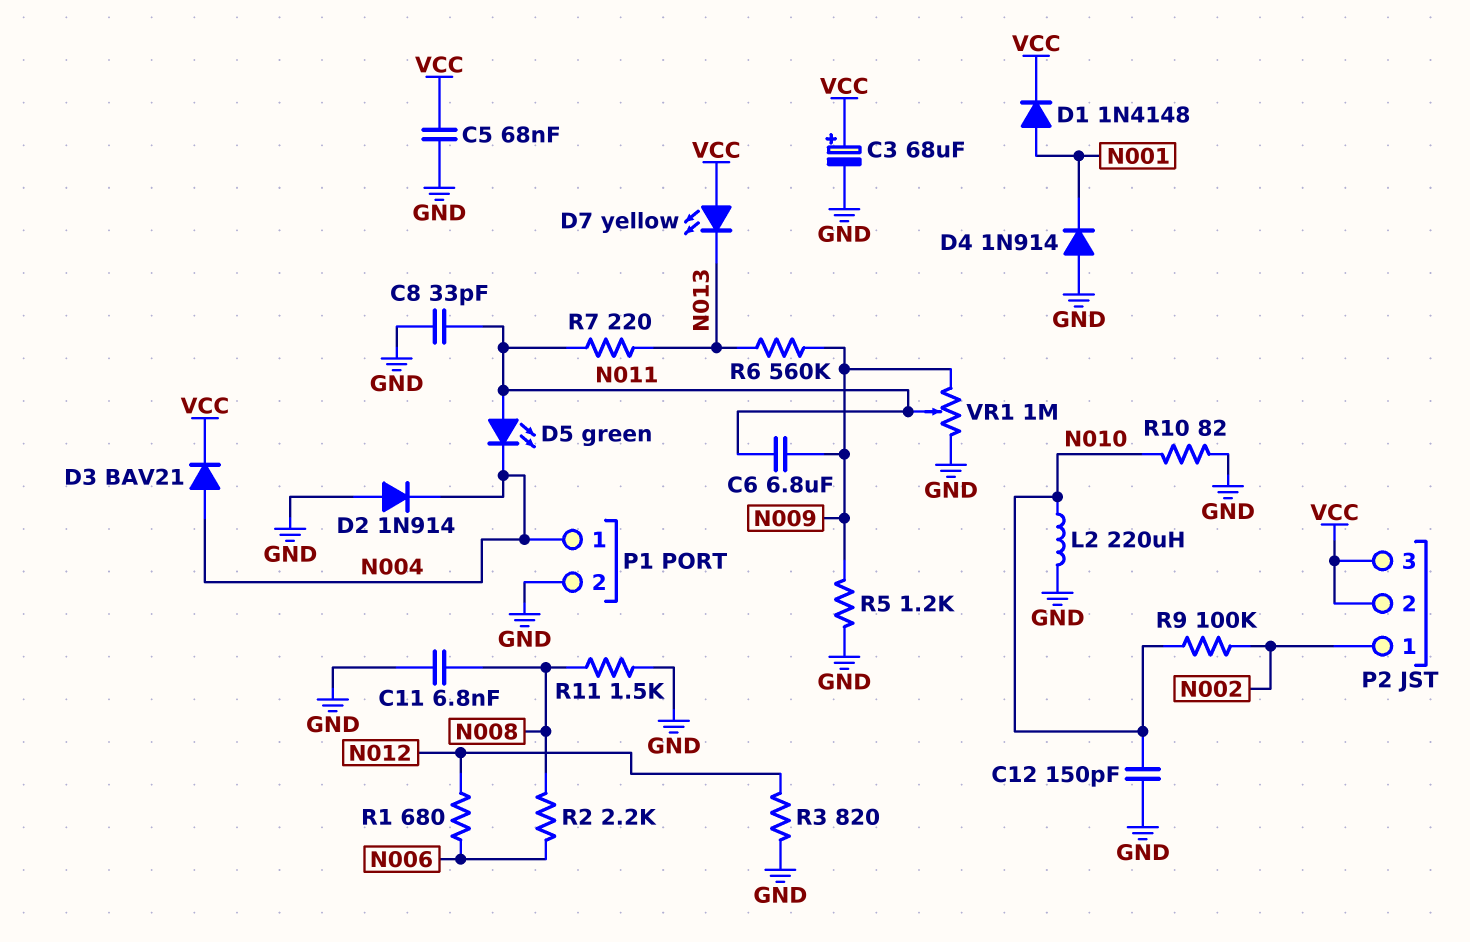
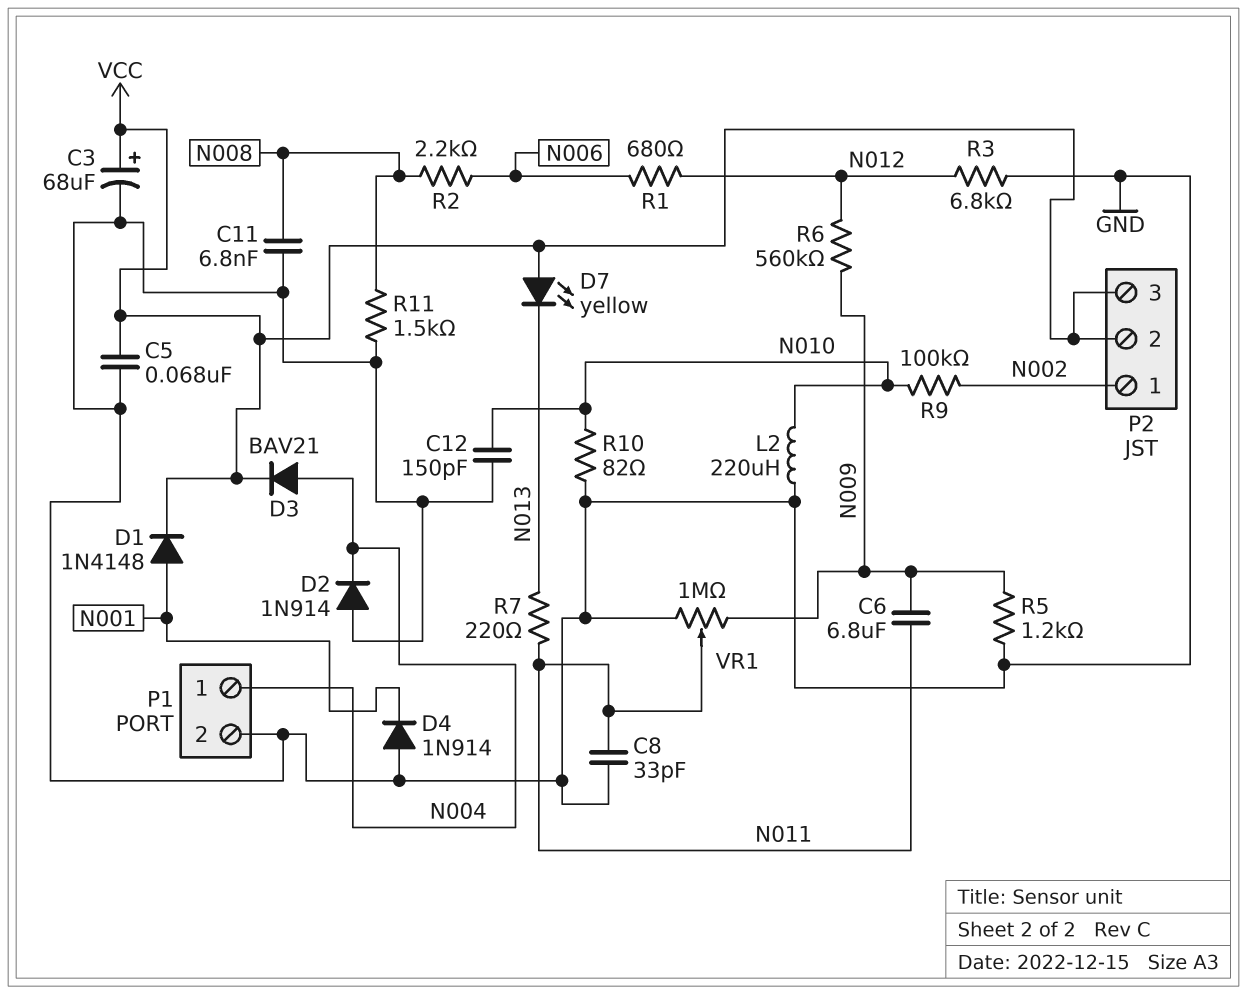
D5: LED green (A N011, K N004) -> none
R3: 820 (GND, N012) -> 6.8k (GND, N012)
R6: 560k (N009, N013) -> 560k (N009, N012)

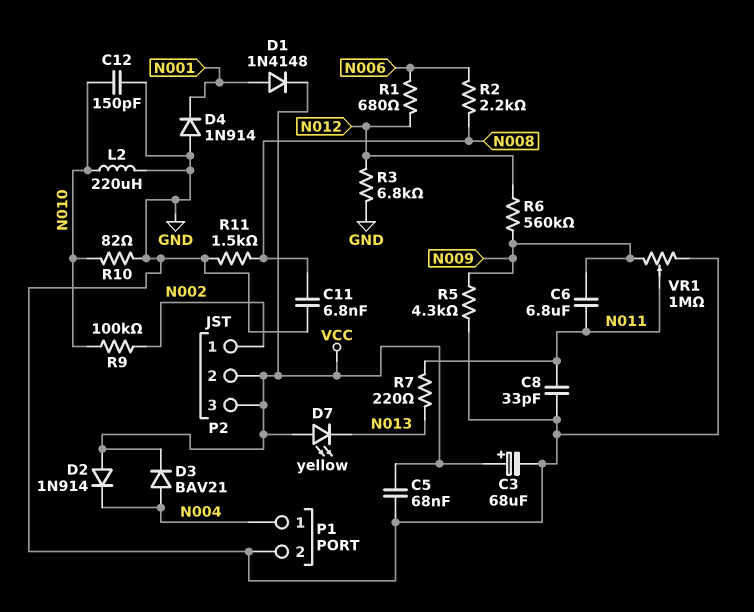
D2: diode 1N914 (A GND, K N004) -> diode 1N914 (A VCC, K N004)
R5: 1.2k (GND, N009) -> 4.3k (GND, N009)

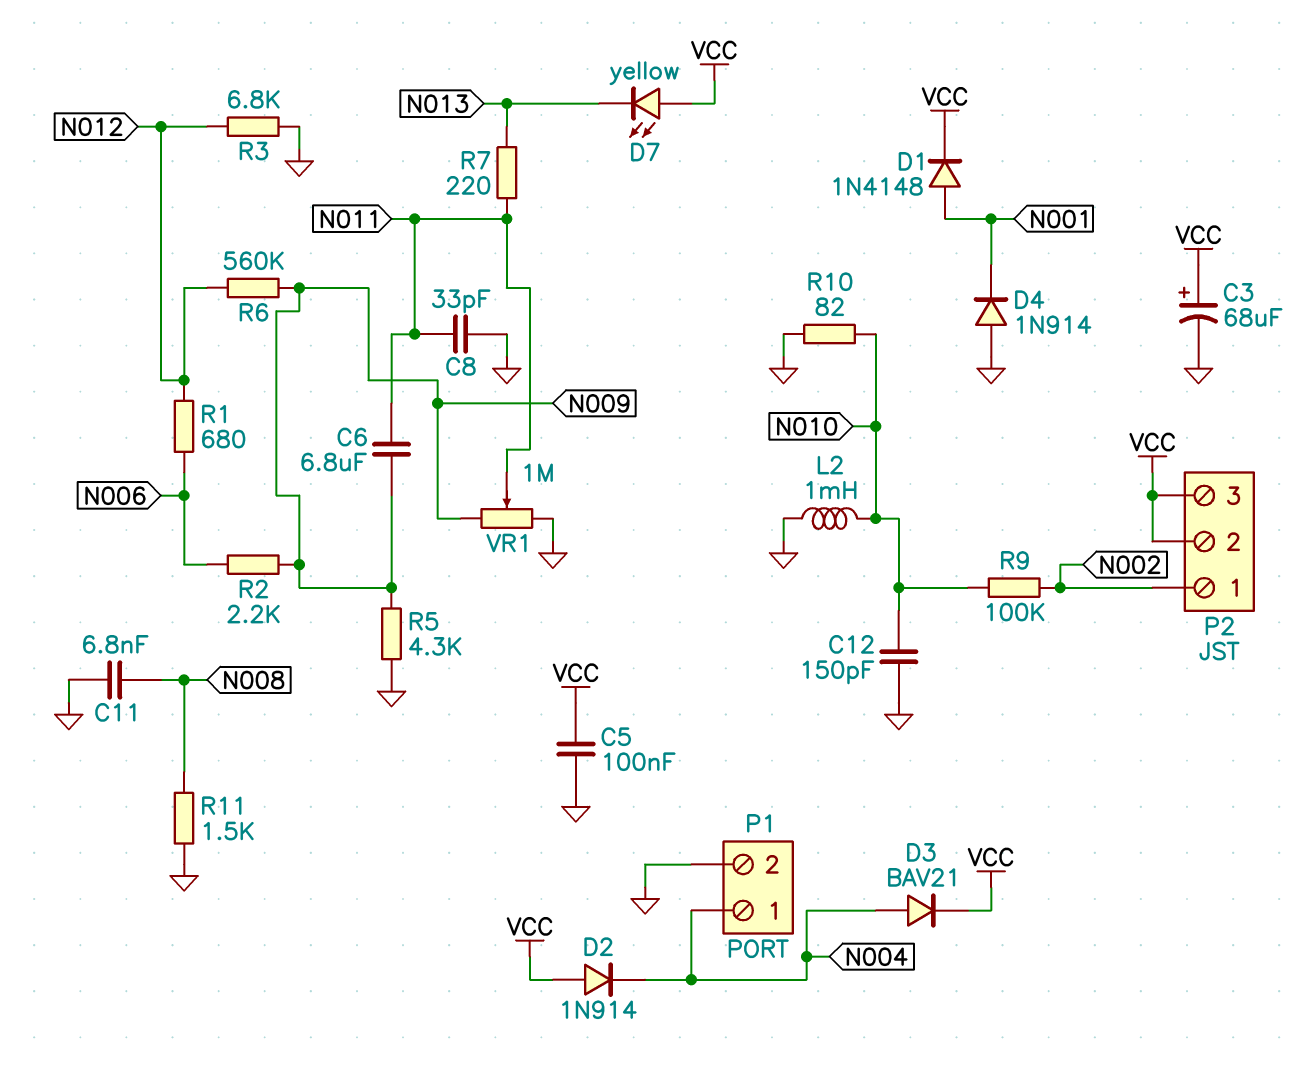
C5: 68nF (GND, VCC) -> 100nF (GND, VCC)
L2: 220uH (GND, N010) -> 1mH (GND, N010)
R2: 2.2k (N006, N008) -> 2.2k (N006, N009)

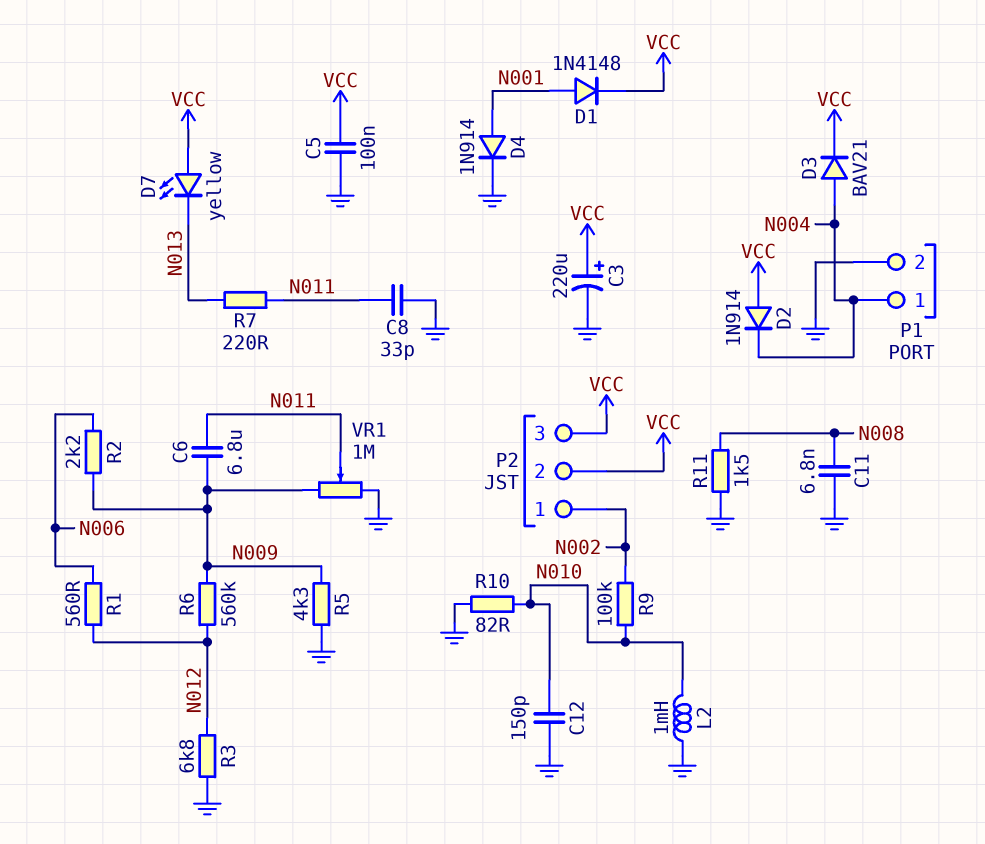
C3: 68uF (plus VCC, minus GND) -> 220uF (plus VCC, minus GND)
D4: diode 1N914 (A GND, K N001) -> diode 1N914 (A N001, K GND)
R1: 680 (N006, N012) -> 560 (N006, N012)

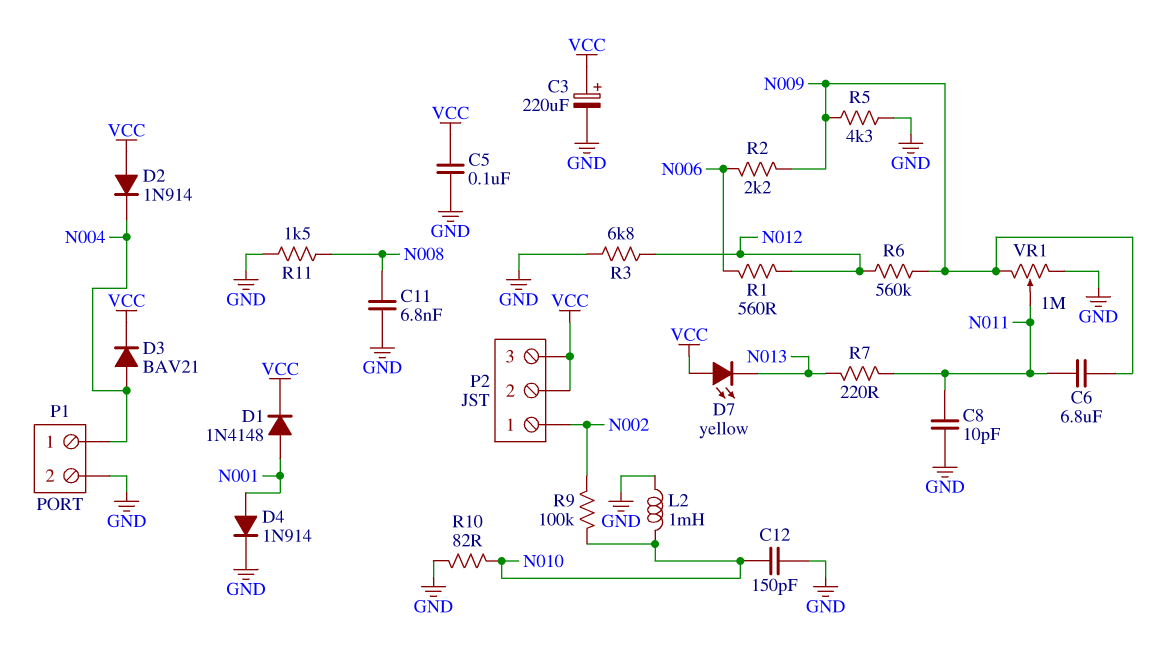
C8: 33pF (GND, N011) -> 10pF (GND, N011)

